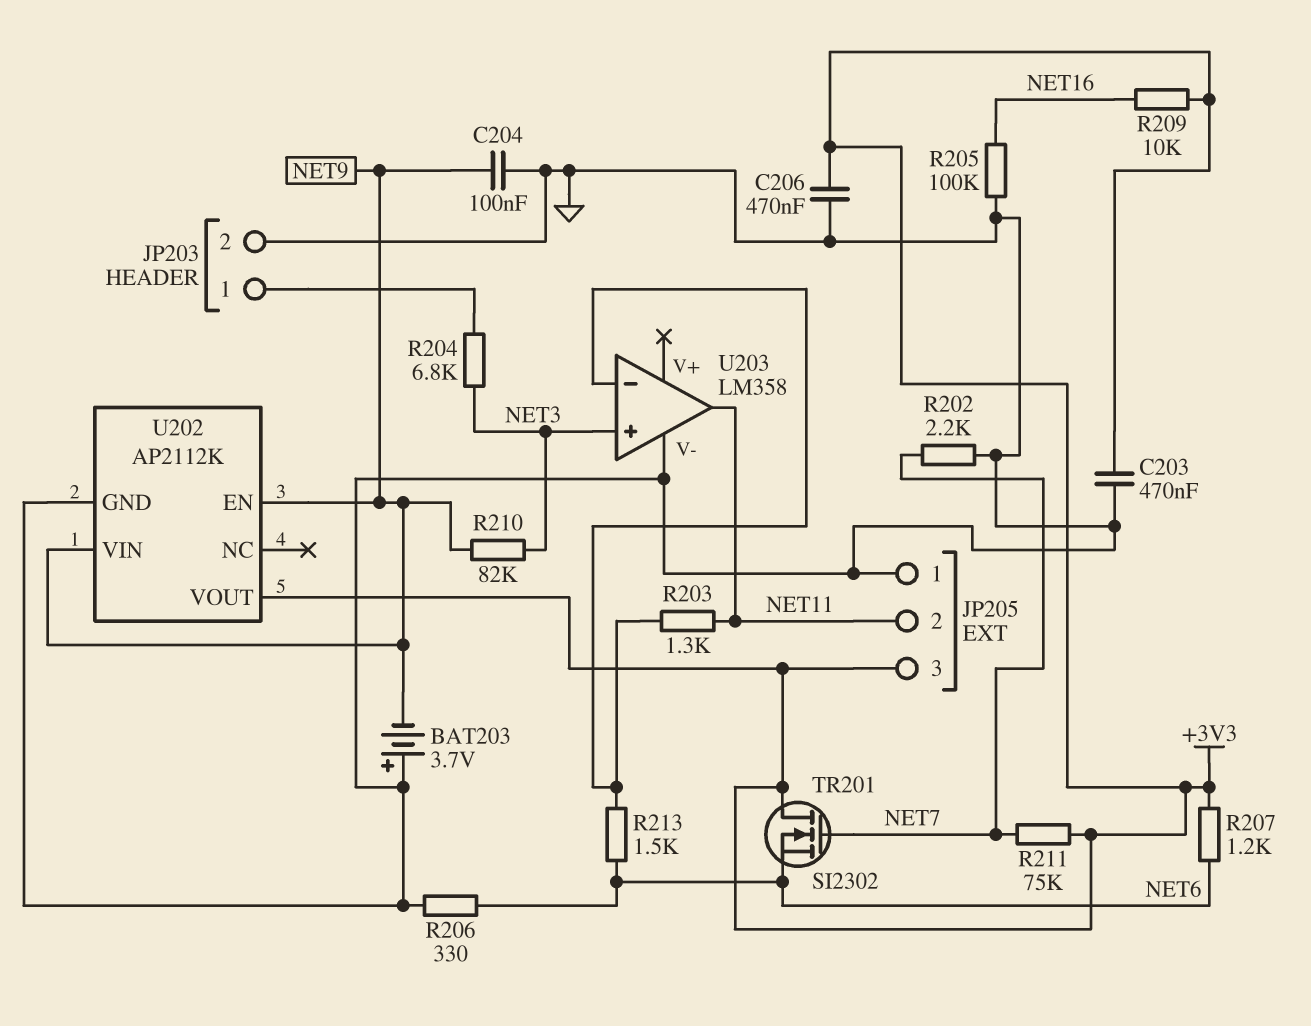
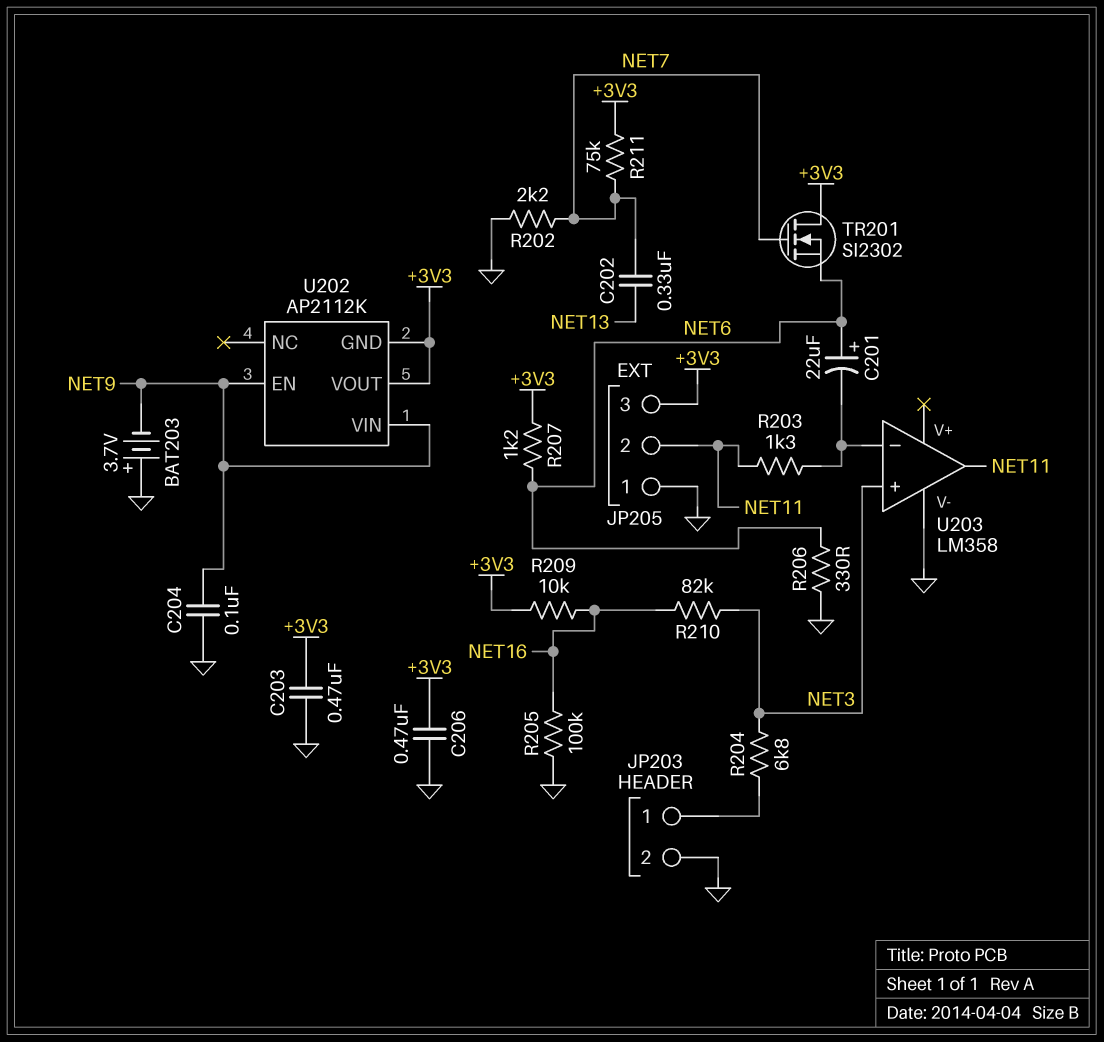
C201: none -> 22uF (plus NET6, minus U203/in-)
C202: none -> 330nF (NET7, NET13)
R210: 82k (NET3, NET9) -> 82k (NET3, NET16)
R213: 1.5k (NET6, U203/in-) -> none
U202 pin GND: GND -> +3V3

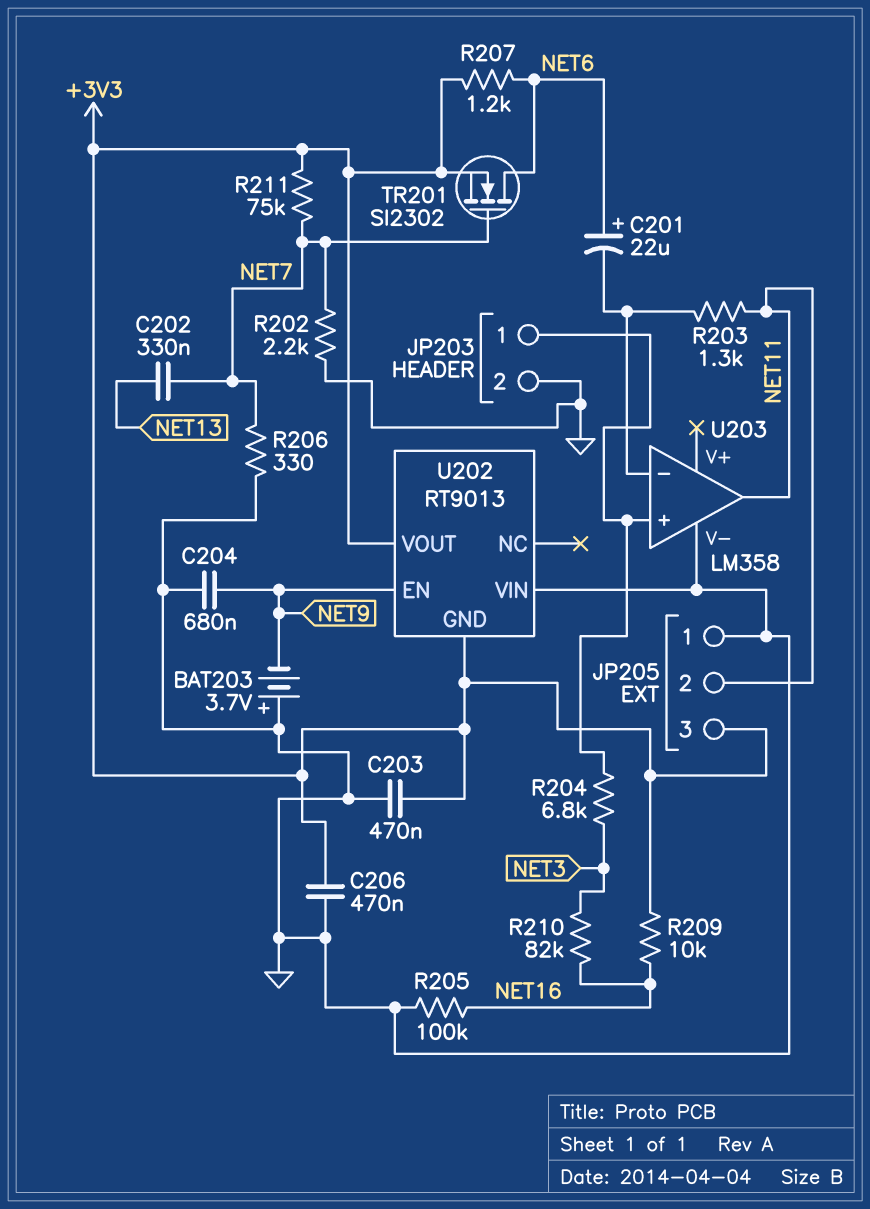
C204: 100nF (GND, NET9) -> 680nF (GND, NET9)
R206: 330 (GND, NET6) -> 330 (GND, NET7)
TR201: NMOS SI2302 (G NET7, D +3V3, S NET6) -> NMOS SI2302 (G NET7, D NET6, S +3V3)
U202: AP2112K -> RT9013
U202 pin VIN: NET9 -> GND
U203 pin in+: NET3 -> JP203/1

